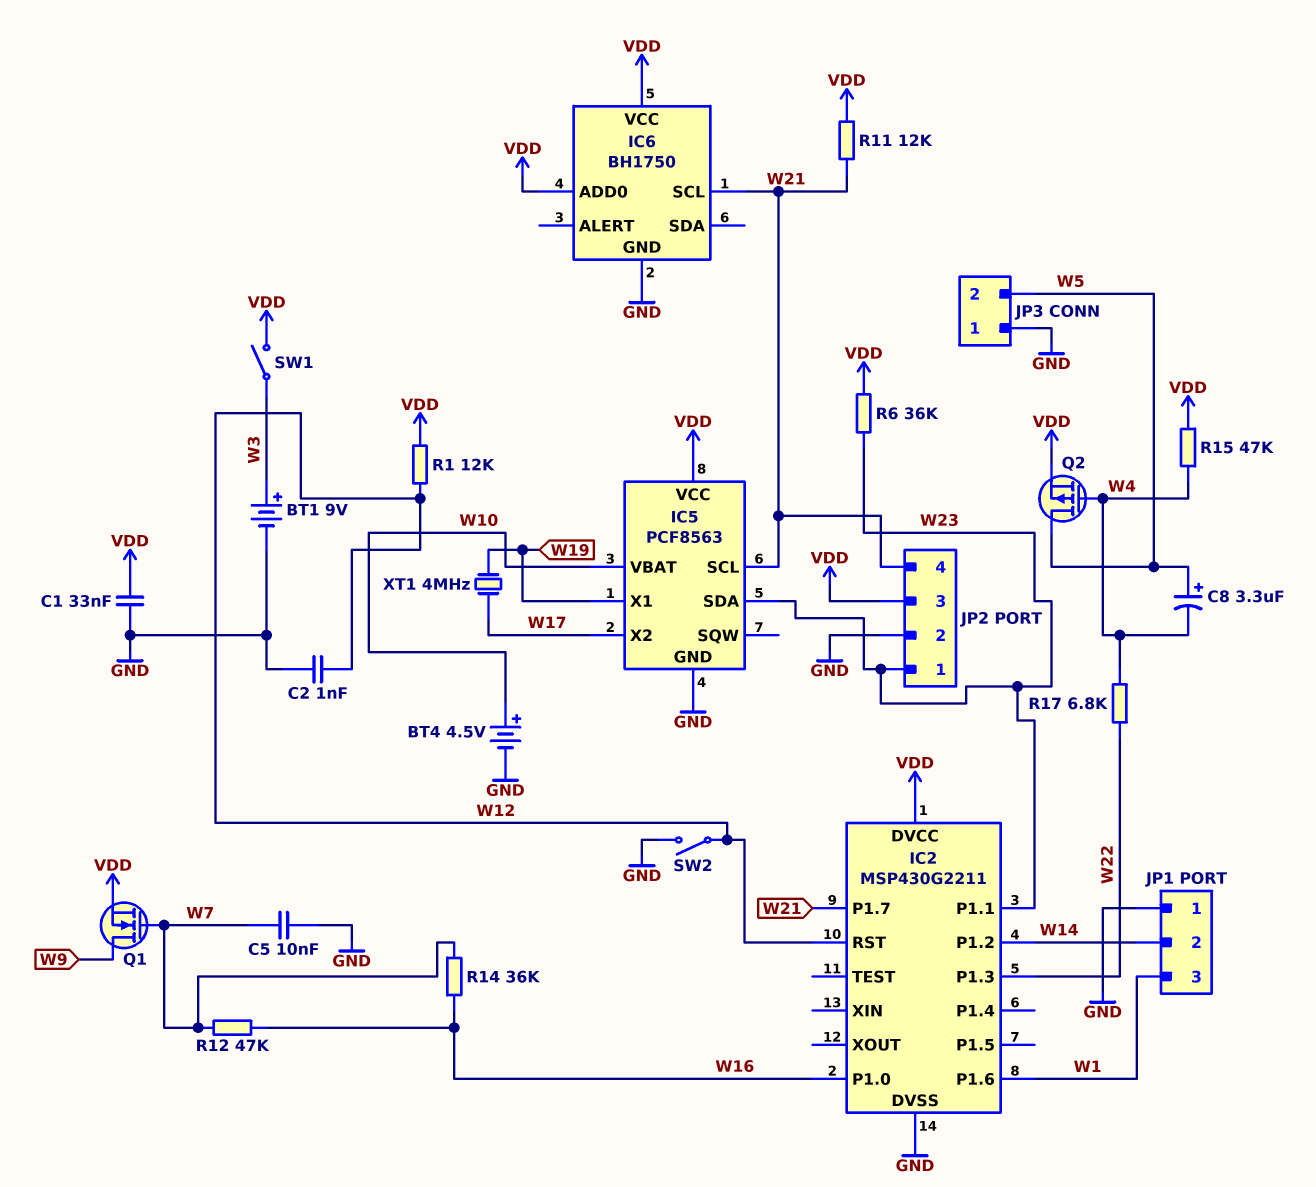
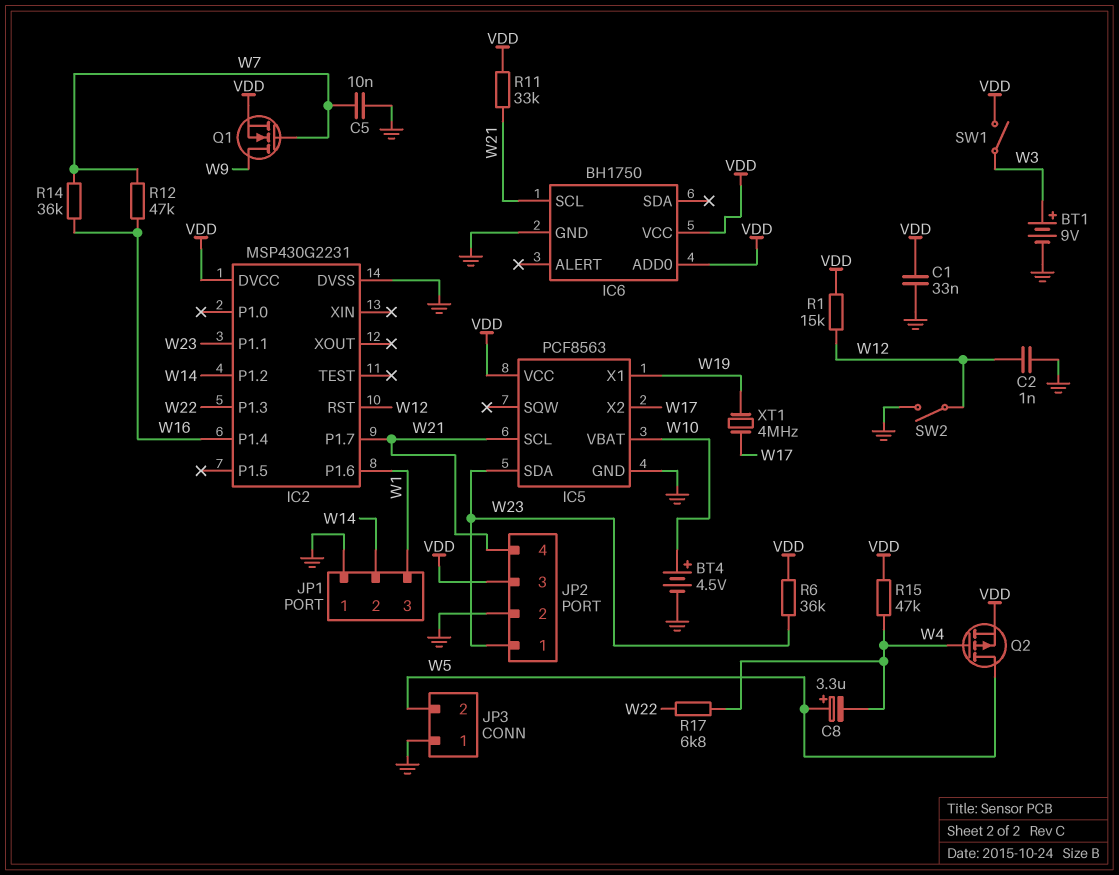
IC2: MSP430G2211 -> MSP430G2231
IC2 pin P1.0: W16 -> none
IC2 pin P1.4: none -> W16
R1: 12k (VDD, W12) -> 15k (VDD, W12)
R11: 12k (VDD, W21) -> 33k (VDD, W21)

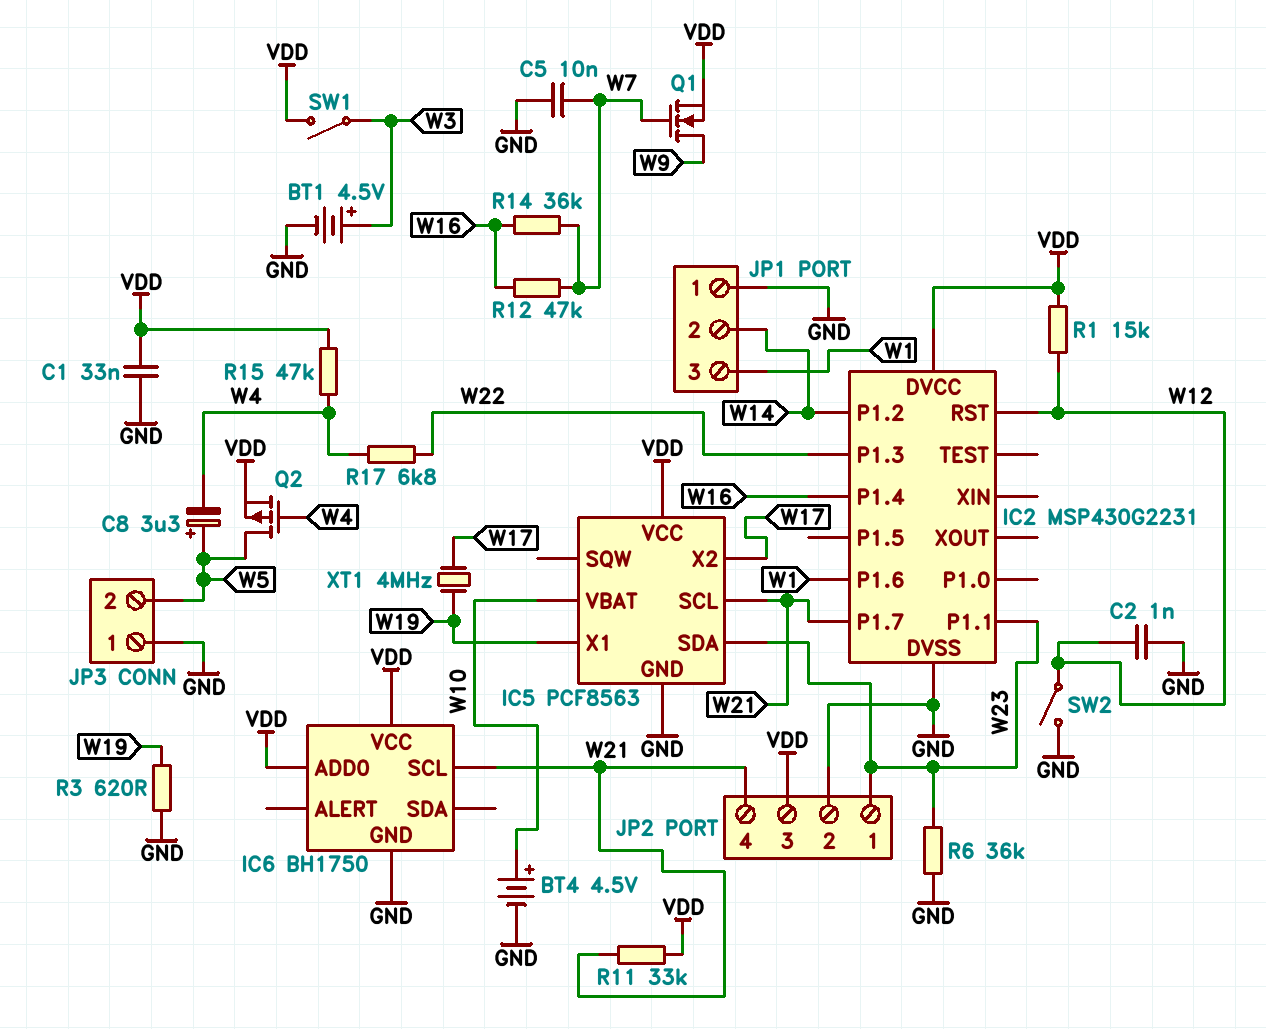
BT1: 9V (plus W3, minus GND) -> 4.5V (plus W3, minus GND)
R3: none -> 620 (GND, W19)
R6: 36k (VDD, W23) -> 36k (GND, W23)

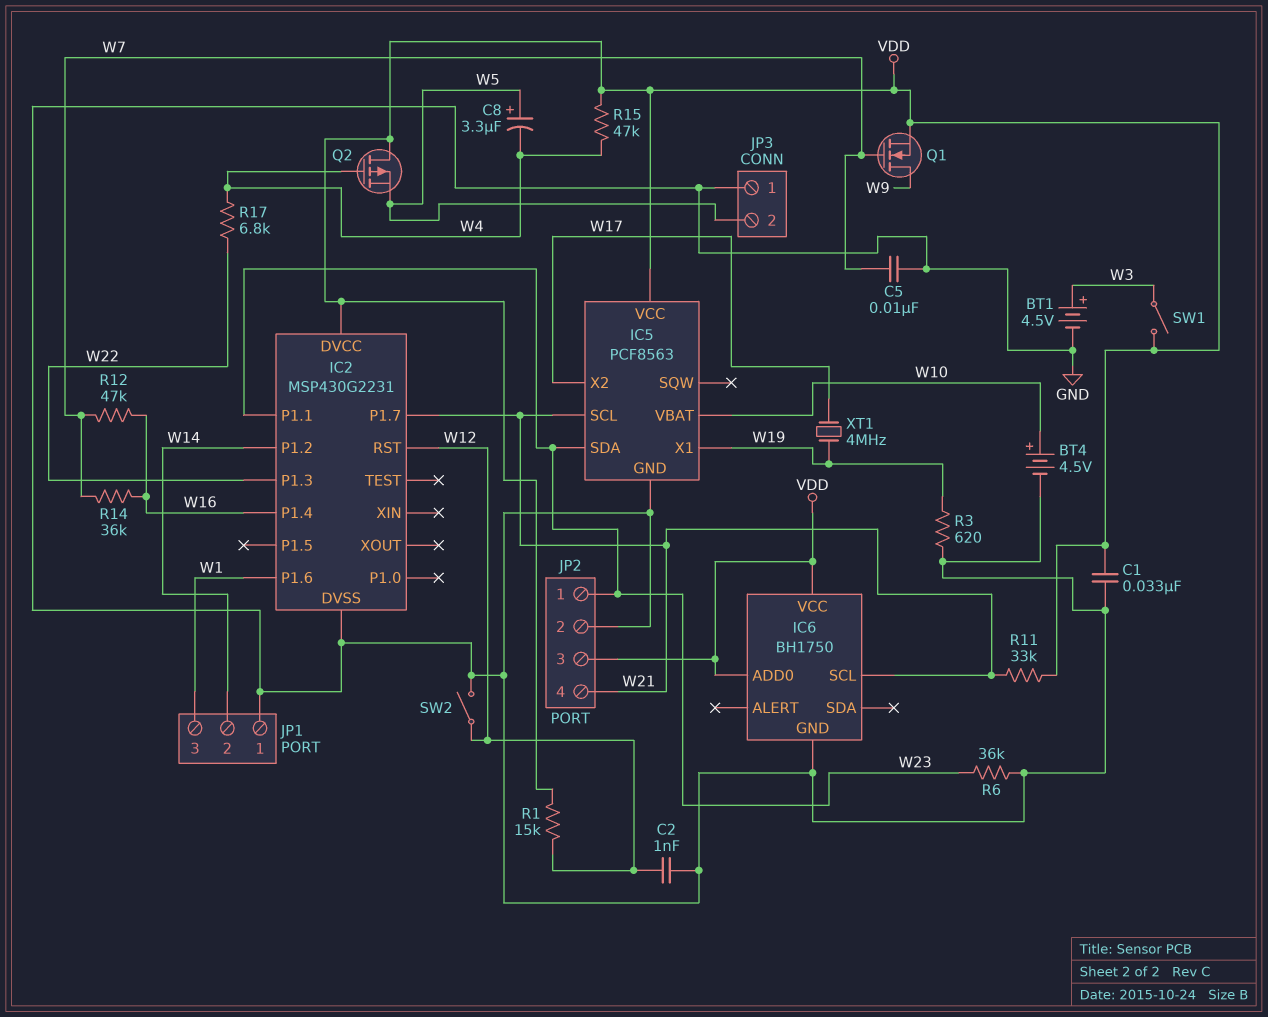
Q2: PMOS (G W4, D W5, S VDD) -> PMOS (G W4, D VDD, S W5)

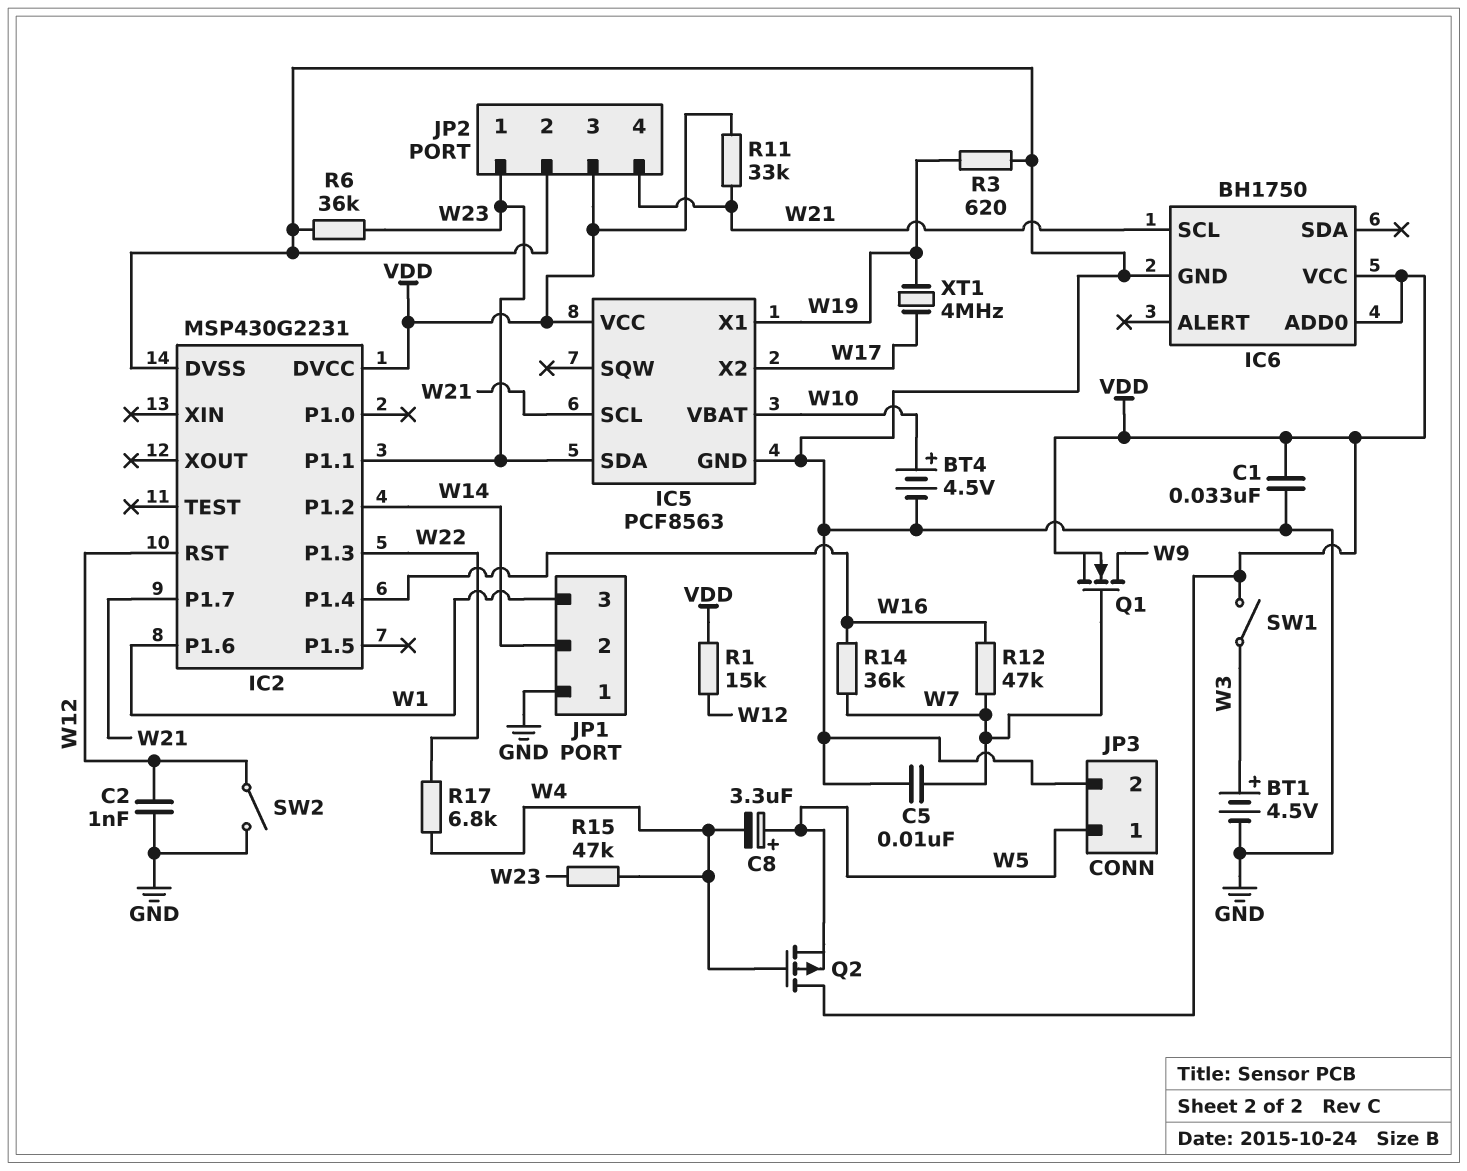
JP3 pin 1: GND -> W5
JP3 pin 2: W5 -> GND
R15: 47k (VDD, W4) -> 47k (W4, W23)

